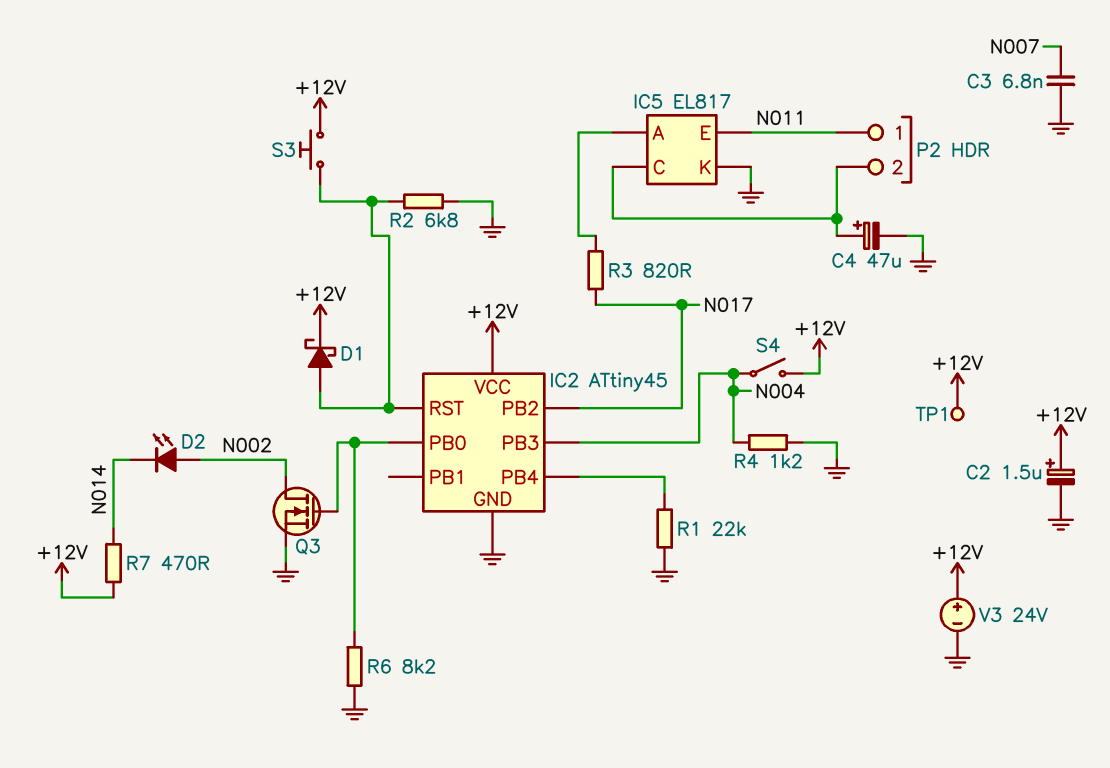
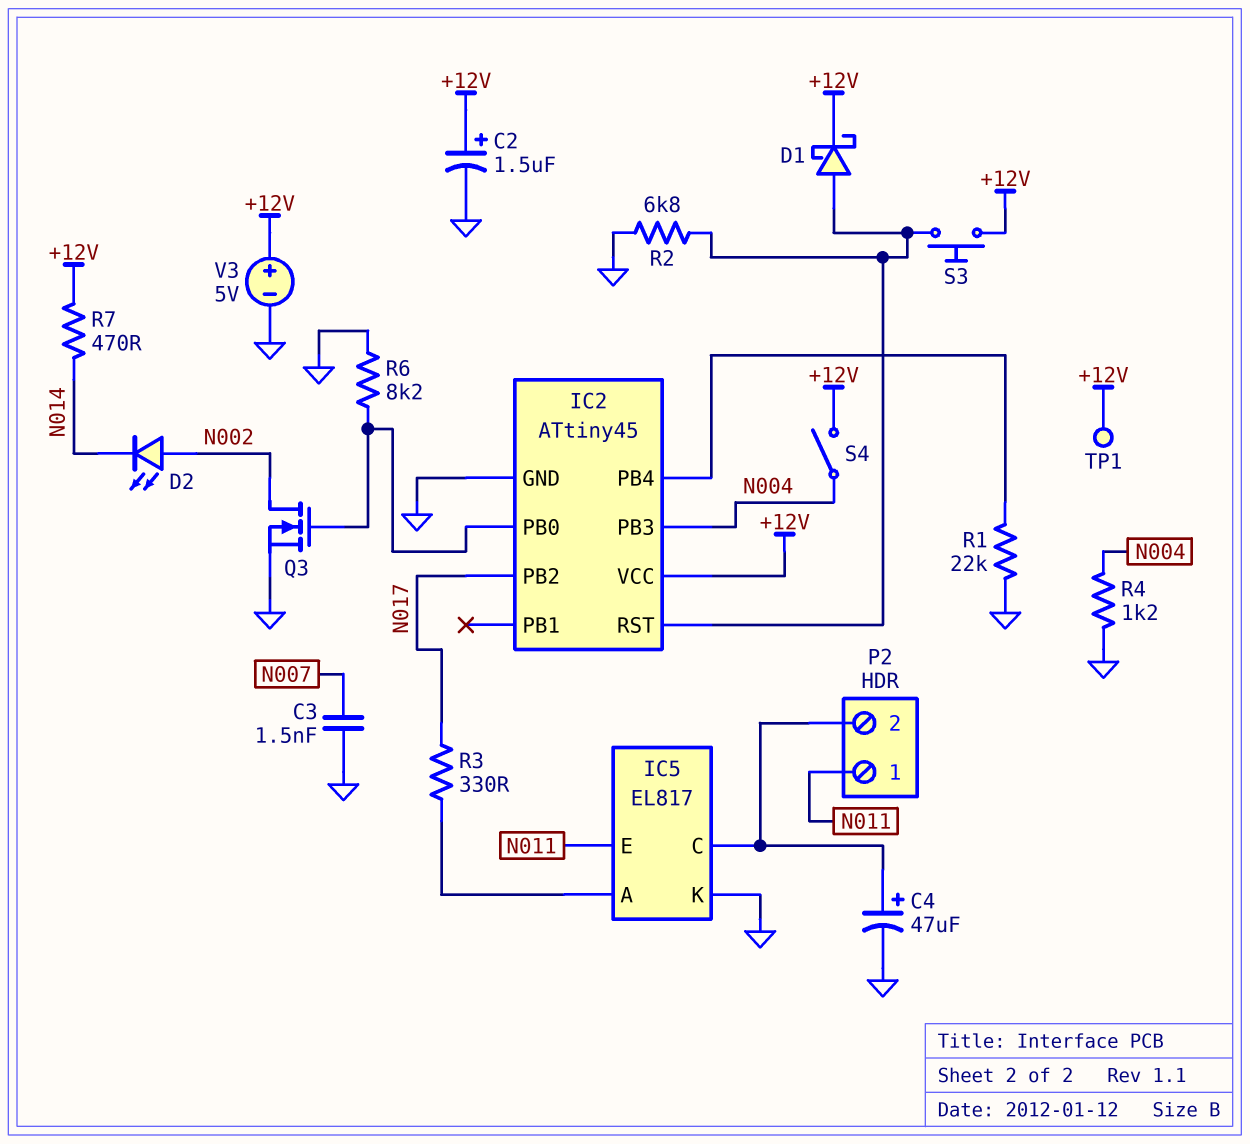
C3: 6.8nF (GND, N007) -> 1.5nF (GND, N007)
R3: 820 (IC5/A, N017) -> 330 (IC5/A, N017)
V3: 24V (plus +12V, minus GND) -> 5V (plus +12V, minus GND)

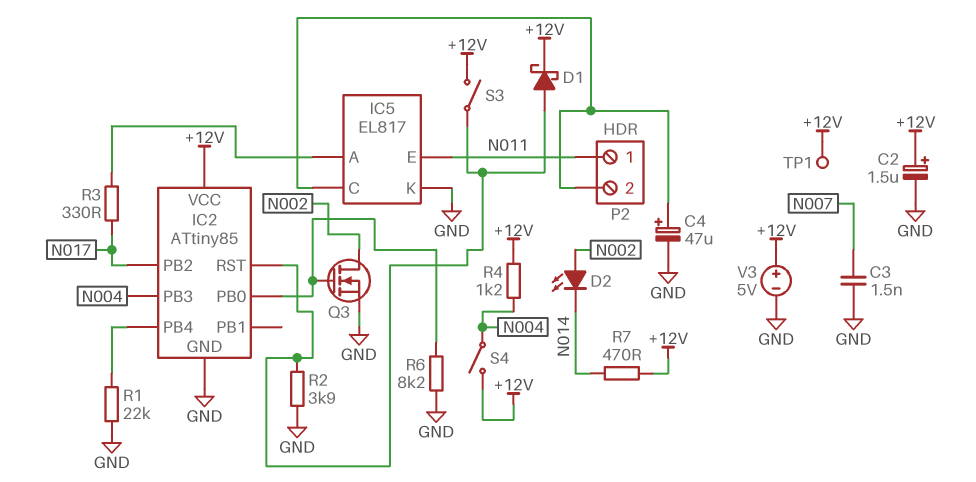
IC2: ATtiny45 -> ATtiny85
R2: 6.8k (GND, IC2/RST) -> 3.9k (GND, IC2/RST)
R4: 1.2k (GND, N004) -> 1.2k (+12V, N004)
S3: button (+12V, IC2/RST) -> switch (+12V, IC2/RST)

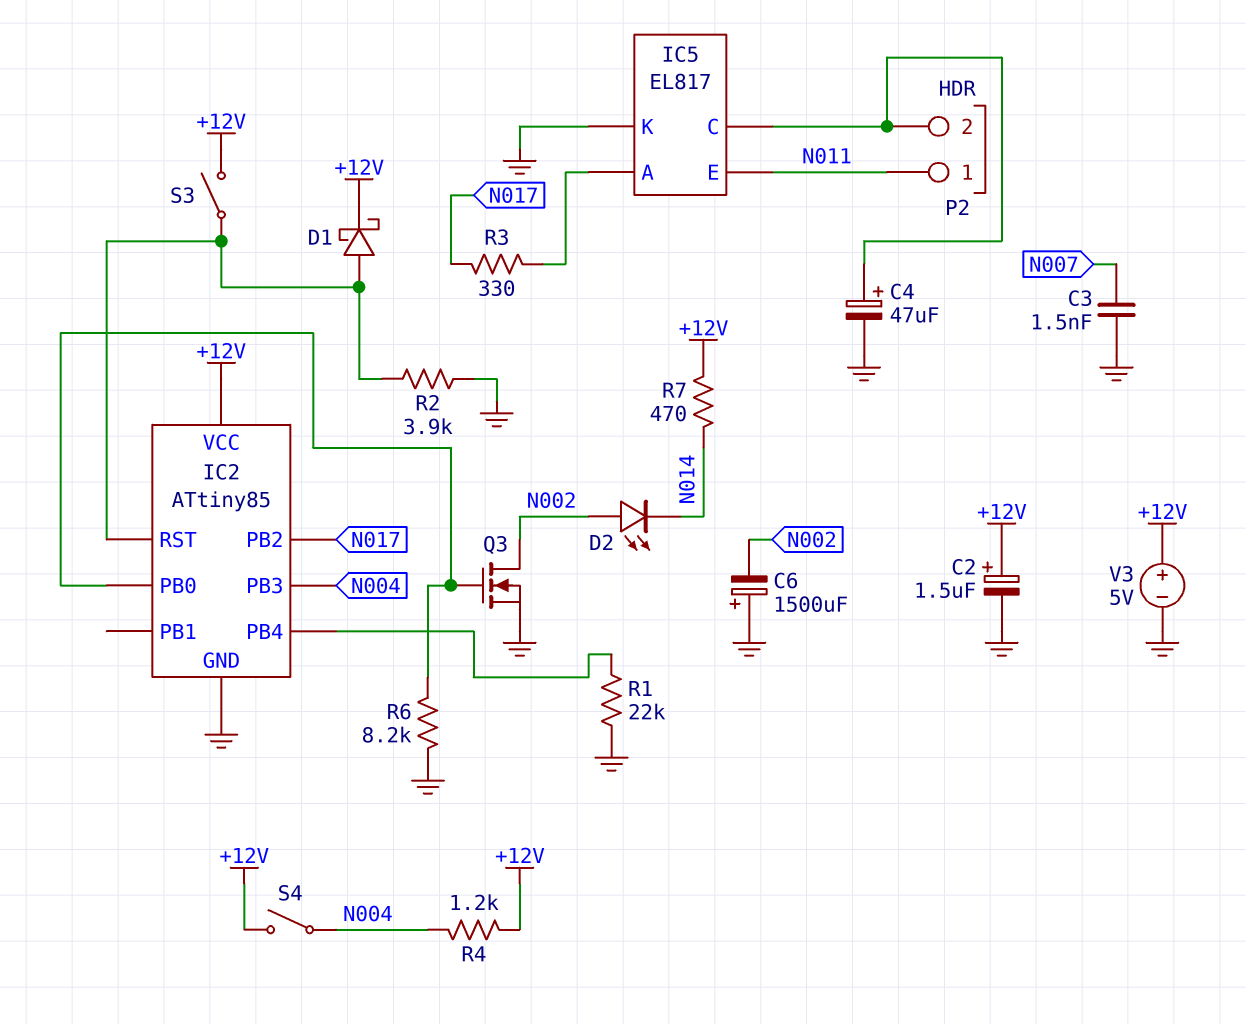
C6: none -> 1500uF (plus GND, minus N002)
TP1: test point (+12V) -> none

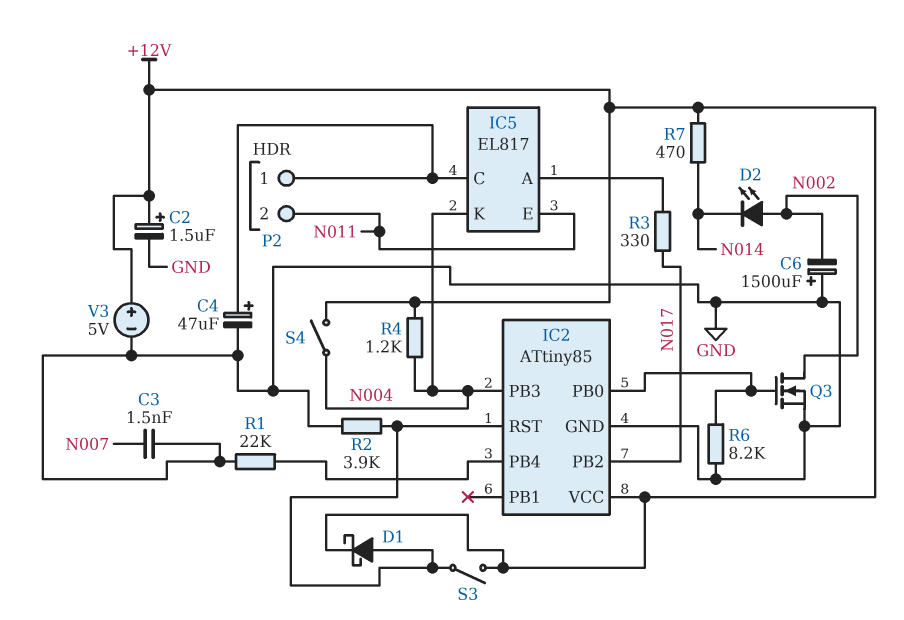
IC5 pin K: GND -> N004
P2 pin 1: N011 -> IC5/C
P2 pin 2: IC5/C -> N011

